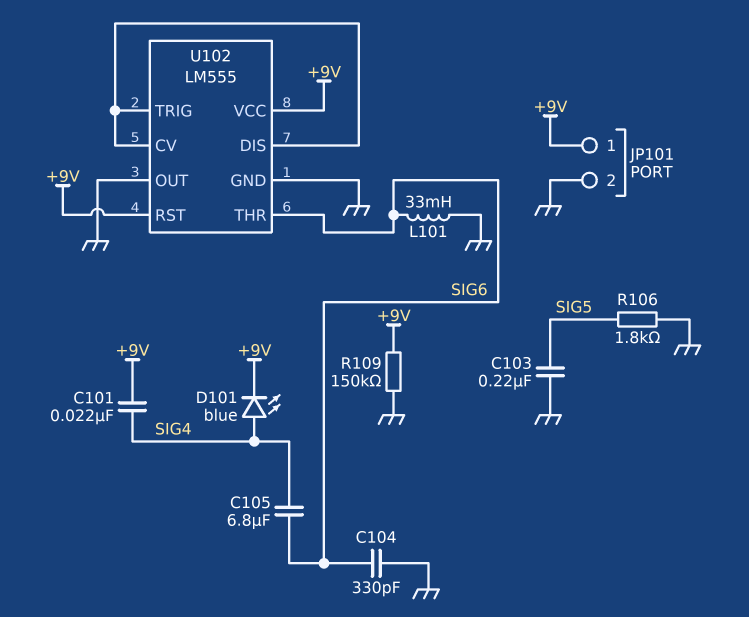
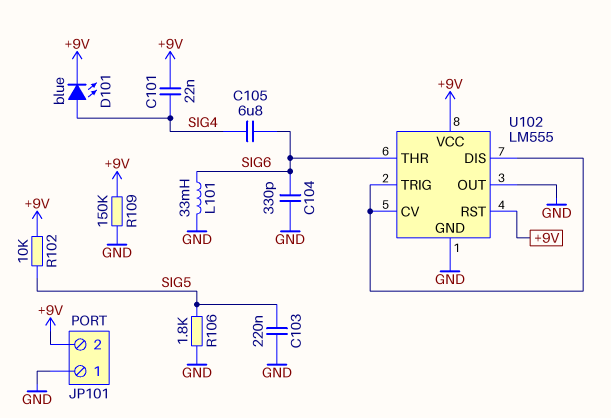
JP101 pin 1: +9V -> GND
JP101 pin 2: GND -> +9V
R102: none -> 10k (+9V, SIG5)

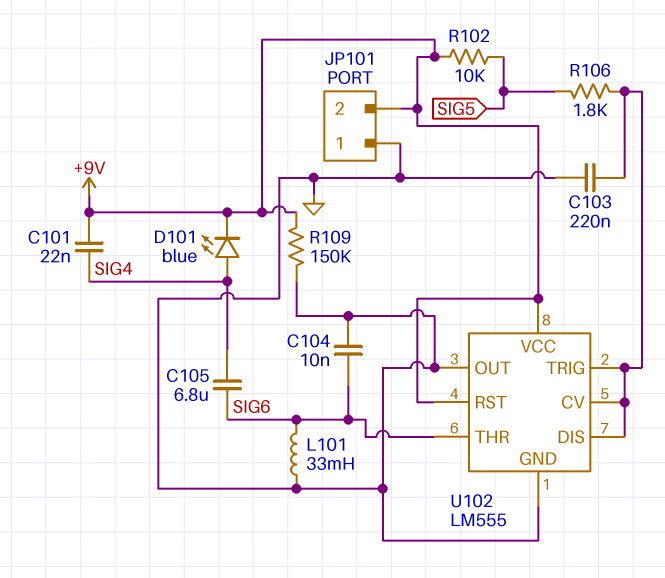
C103: 220nF (GND, SIG5) -> 220nF (GND, U102/CV)
C104: 330pF (GND, SIG6) -> 10nF (GND, SIG6)
R106: 1.8k (GND, SIG5) -> 1.8k (SIG5, U102/CV)

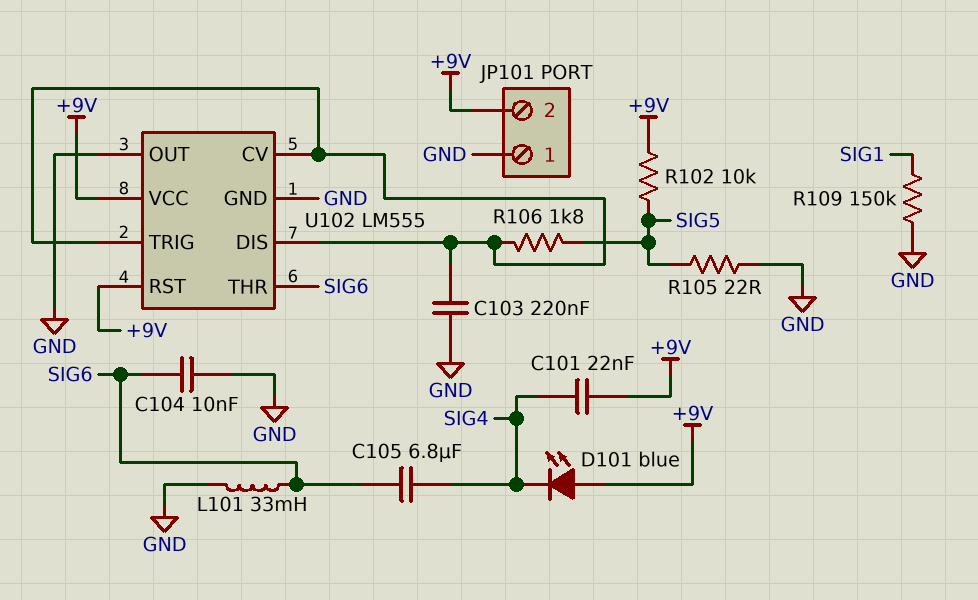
D101: LED blue (A SIG4, K +9V) -> LED blue (A +9V, K SIG4)
R105: none -> 22 (GND, SIG5)
R109: 150k (+9V, GND) -> 150k (GND, SIG1)

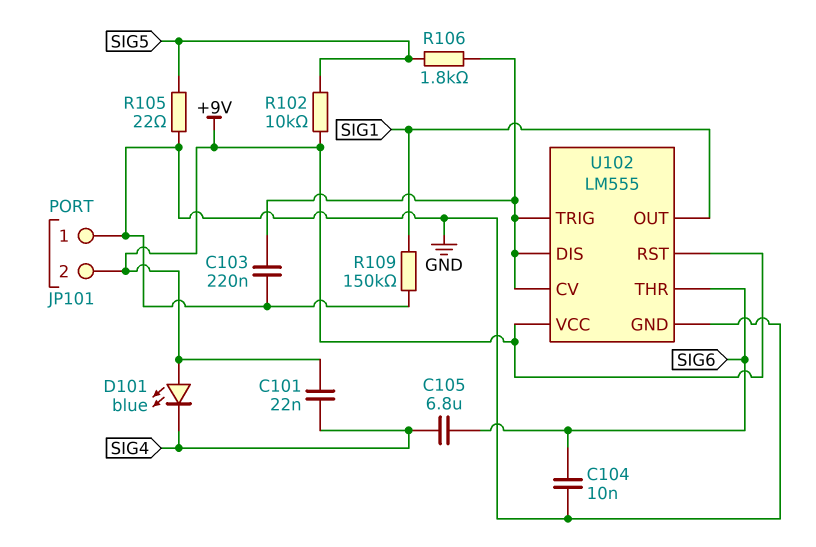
L101: 33mH (GND, SIG6) -> none
U102 pin OUT: GND -> SIG1

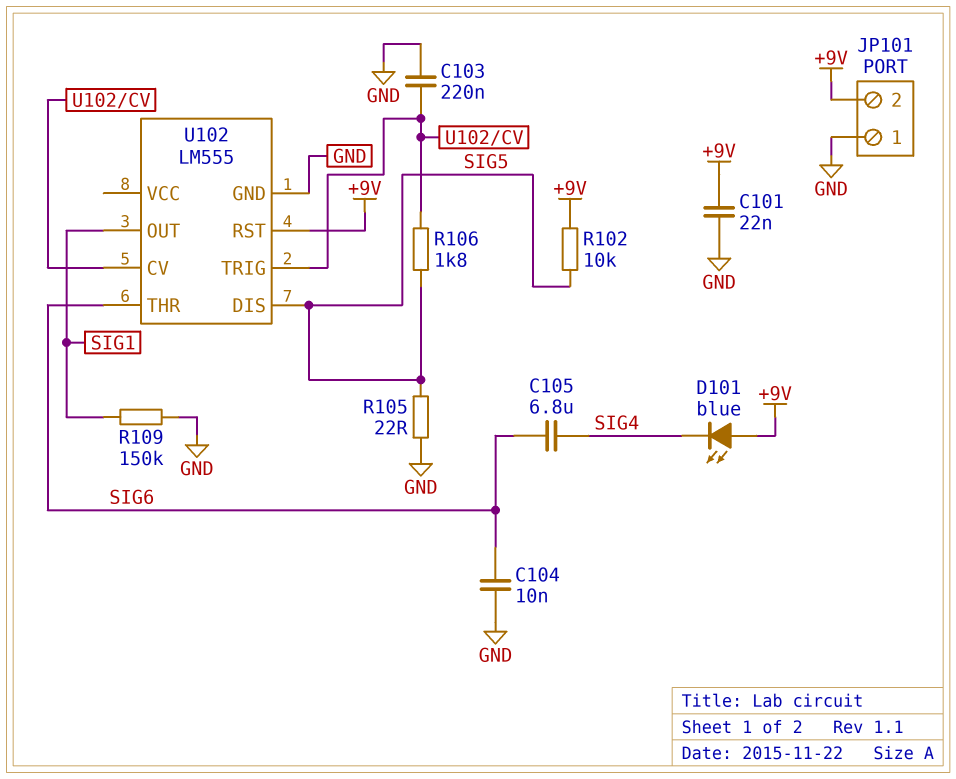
C101: 22nF (+9V, SIG4) -> 22nF (+9V, GND)
U102 pin DIS: U102/CV -> SIG5
U102 pin VCC: +9V -> none

